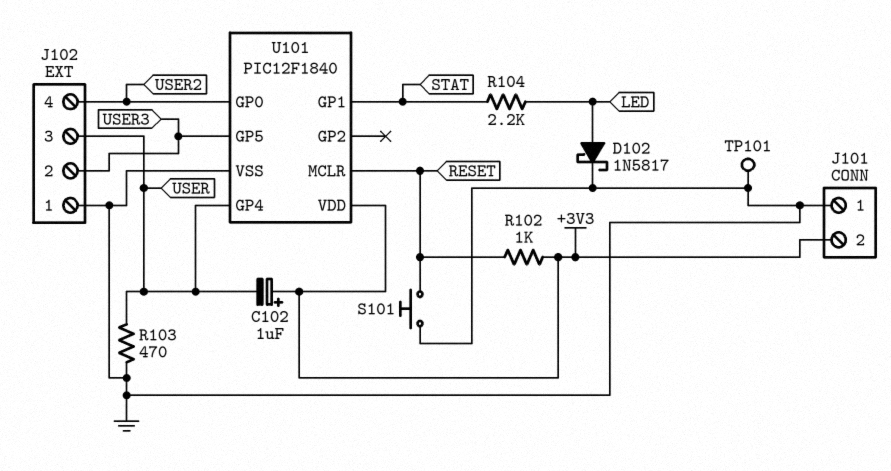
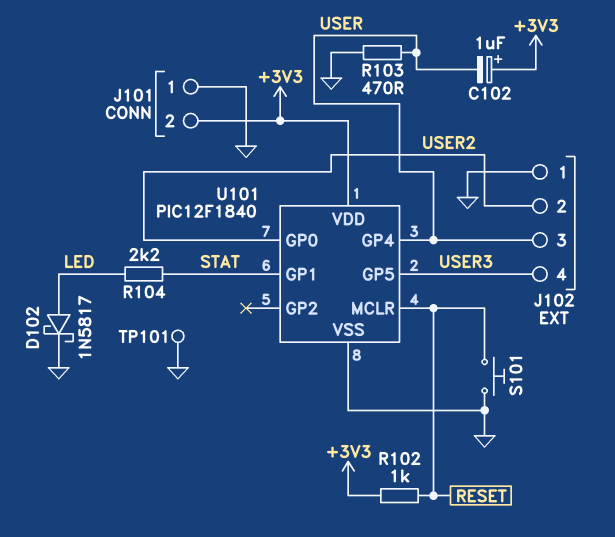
J102 pin 2: USER3 -> USER2
J102 pin 4: USER2 -> USER3

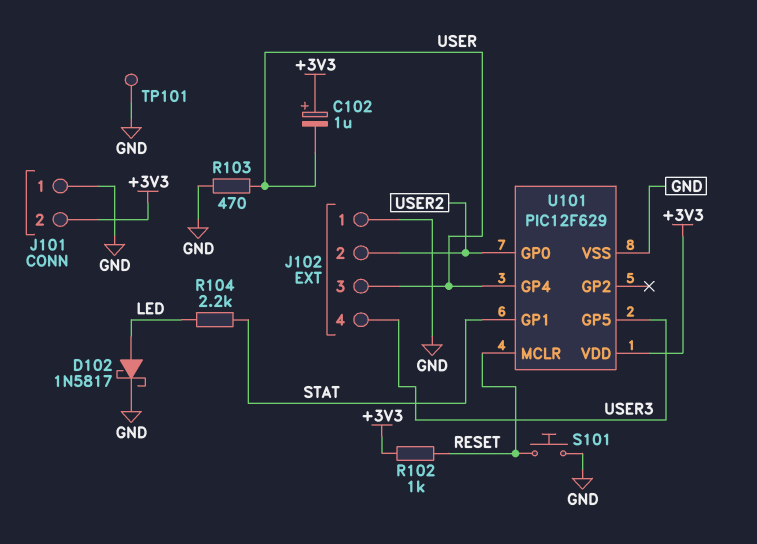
U101: PIC12F1840 -> PIC12F629

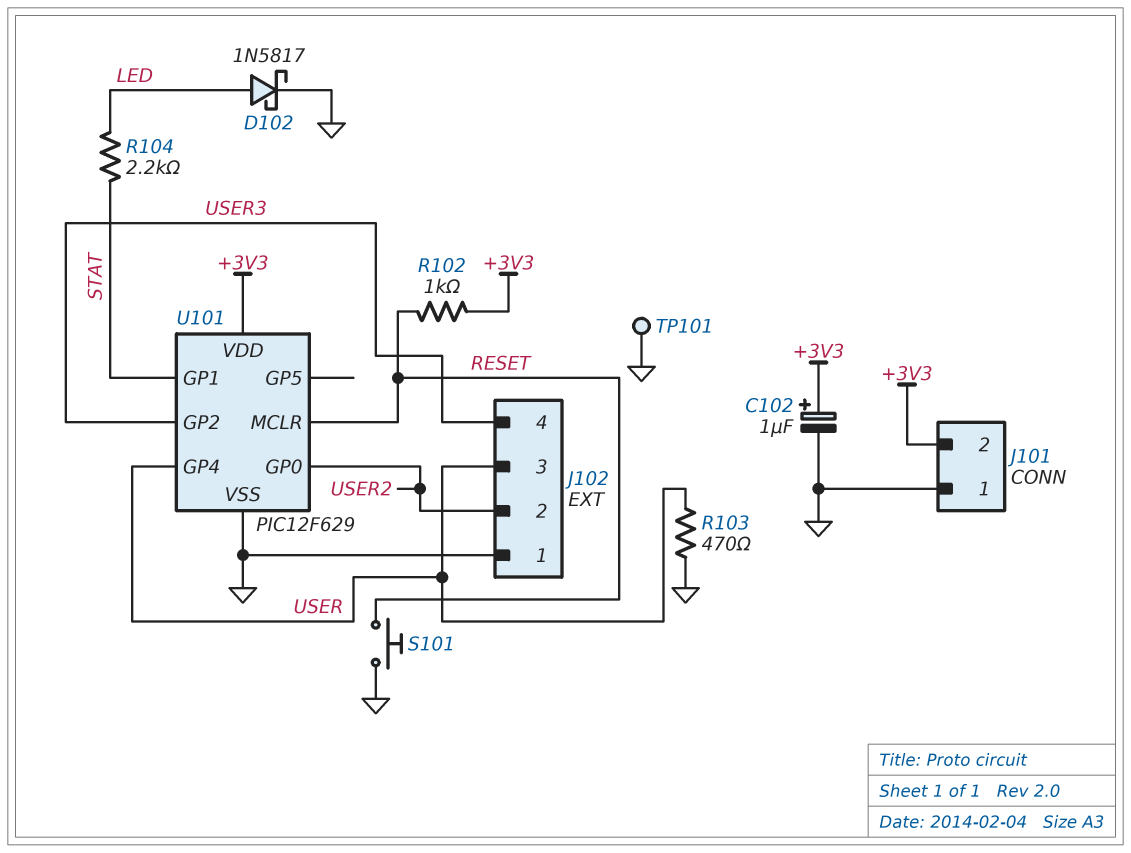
C102: 1uF (plus +3V3, minus USER) -> 1uF (plus +3V3, minus GND)
U101 pin GP2: none -> USER3
U101 pin GP5: USER3 -> none

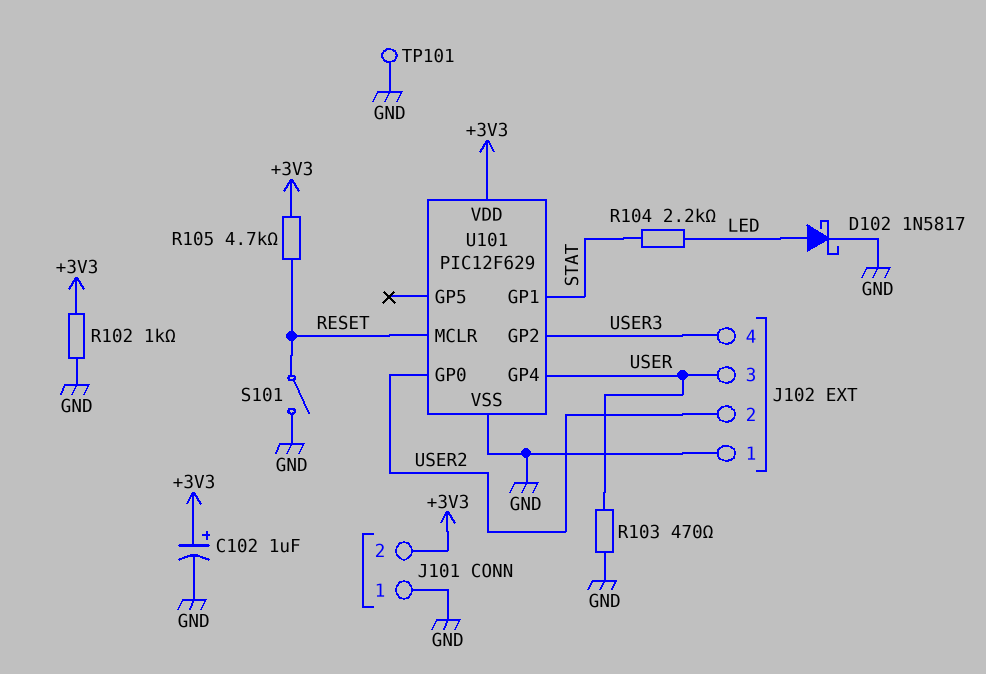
R102: 1k (+3V3, RESET) -> 1k (+3V3, GND)
R105: none -> 4.7k (+3V3, RESET)
S101: button (GND, RESET) -> switch (GND, RESET)

